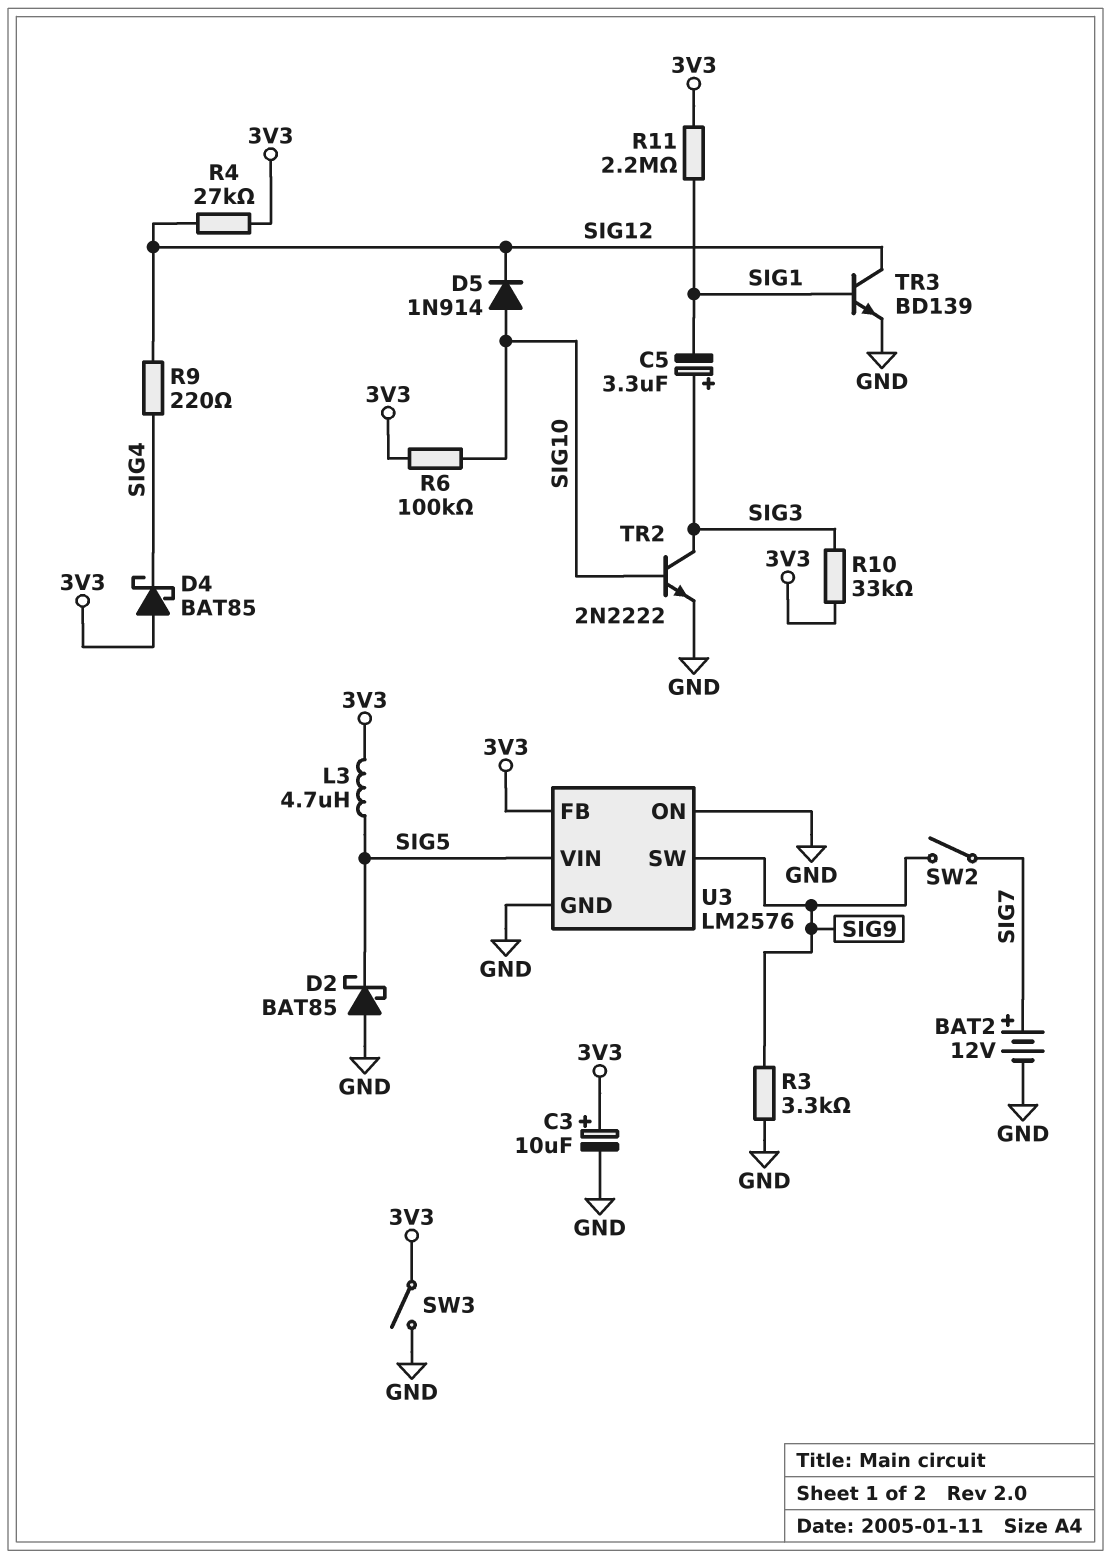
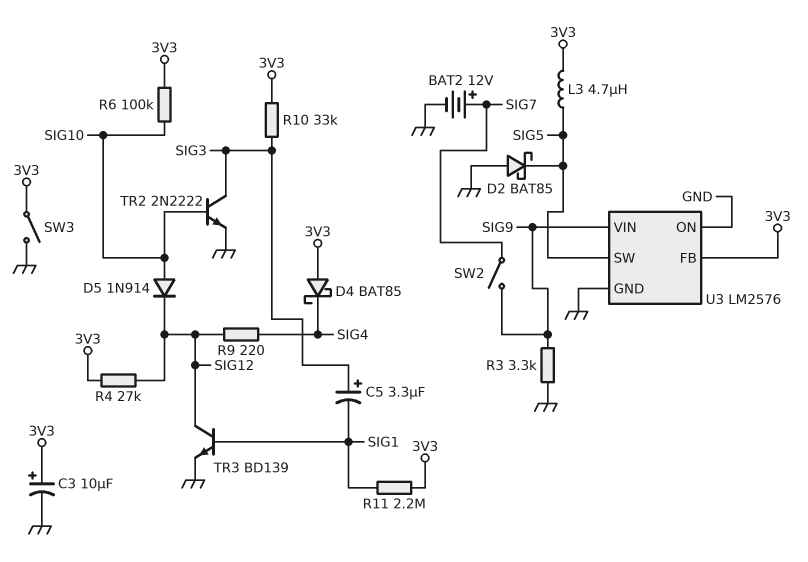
U3 pin SW: SIG9 -> SIG5
U3 pin VIN: SIG5 -> SIG9

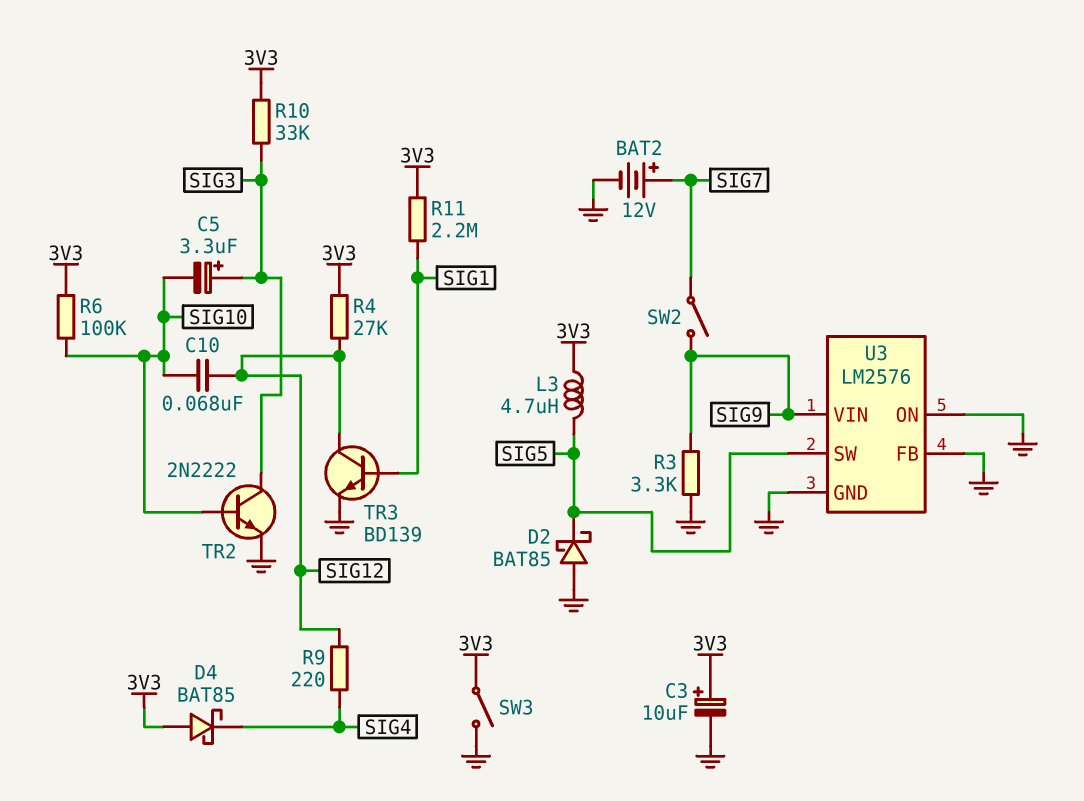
C5: 3.3uF (plus SIG3, minus SIG1) -> 3.3uF (plus SIG3, minus SIG10)
C10: none -> 68nF (SIG10, SIG12)
D5: diode 1N914 (A SIG10, K SIG12) -> none
U3 pin FB: 3V3 -> GND

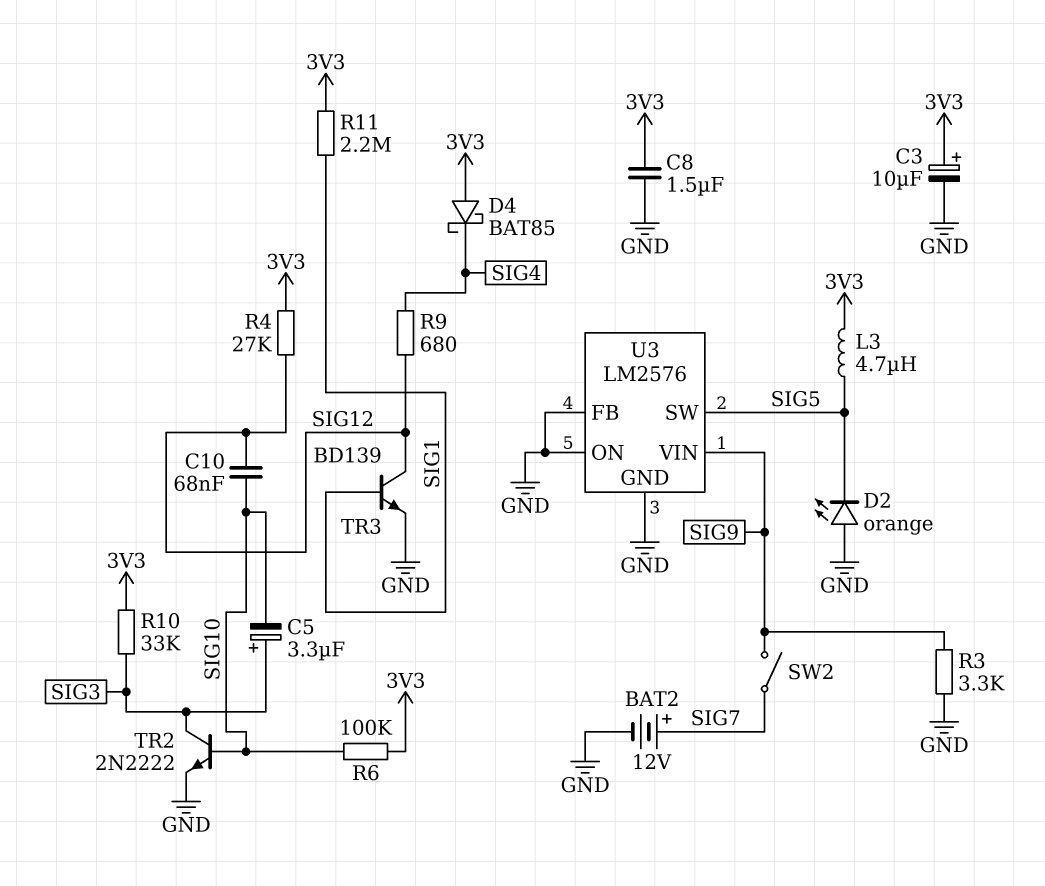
C8: none -> 1.5uF (3V3, GND)
D2: schottky BAT85 (A GND, K SIG5) -> LED orange (A GND, K SIG5)
R9: 220 (SIG4, SIG12) -> 680 (SIG4, SIG12)
SW3: switch (3V3, GND) -> none

